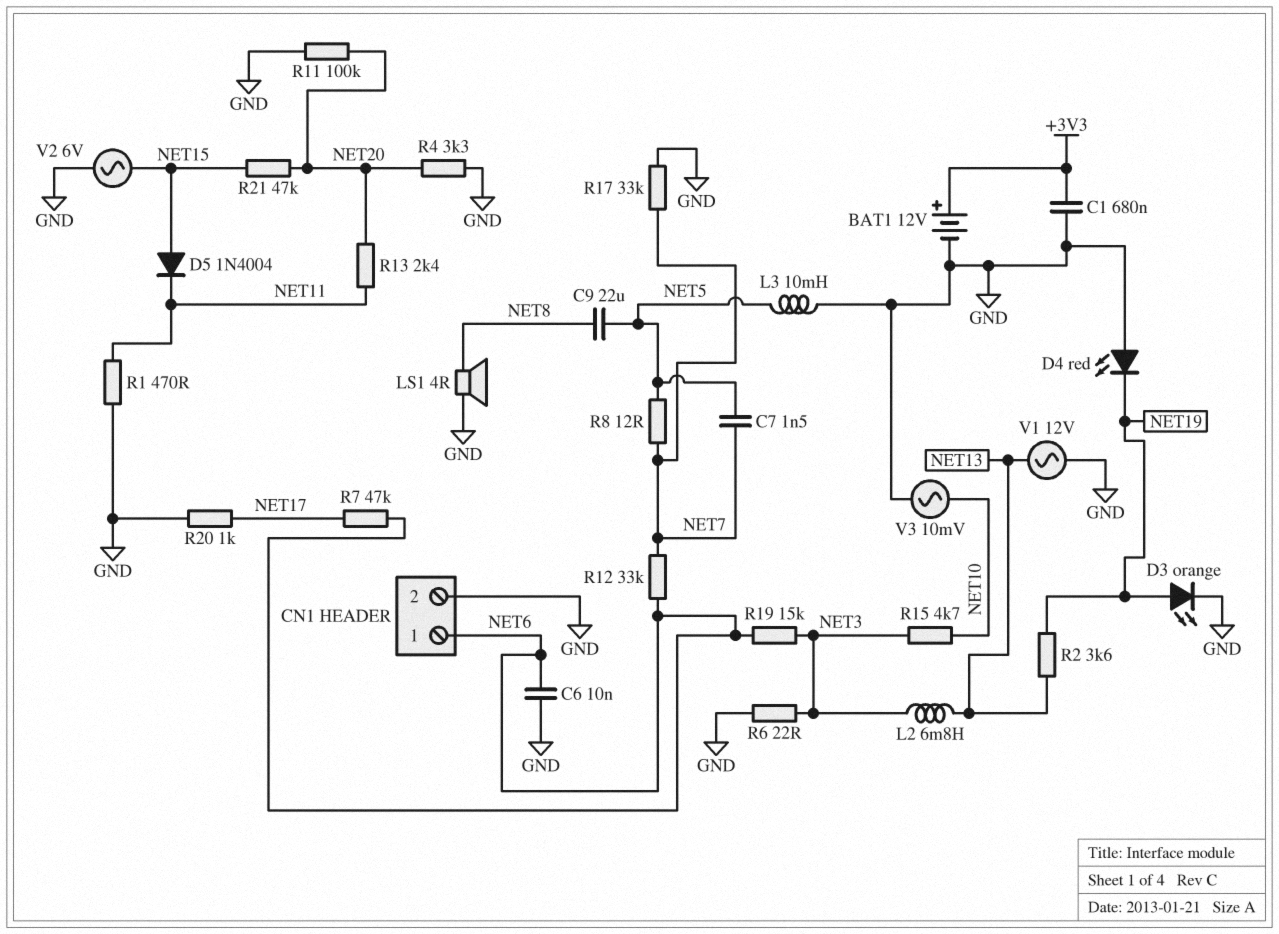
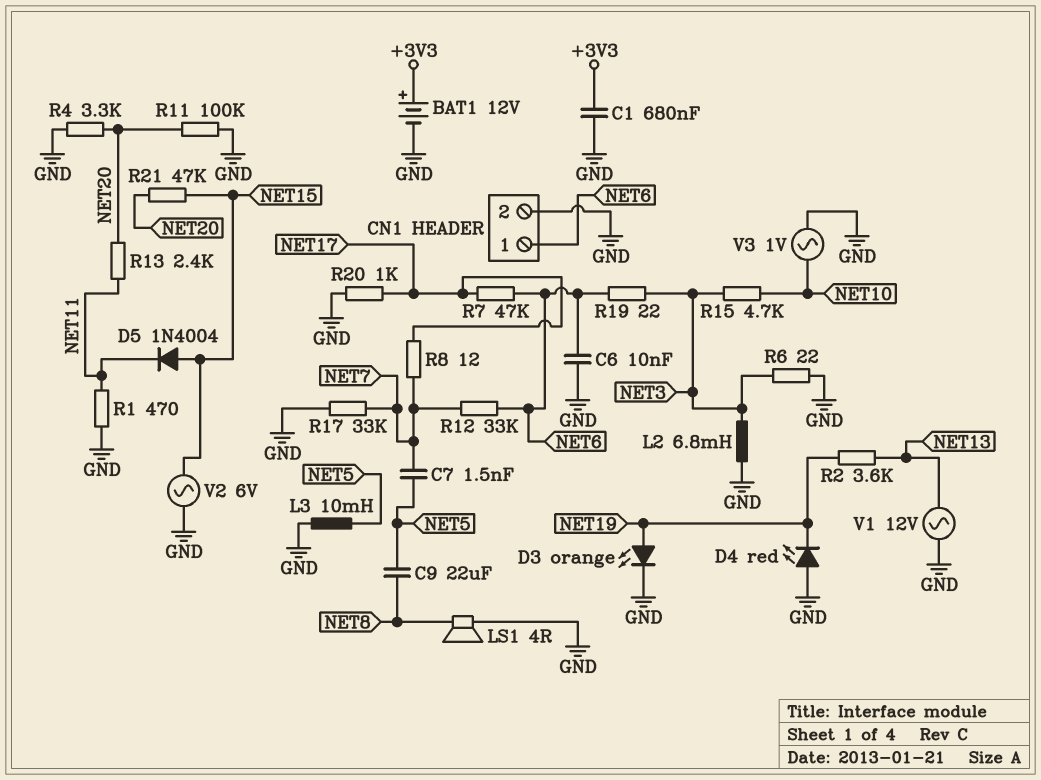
L2: 6.8mH (NET3, NET13) -> 6.8mH (GND, NET3)
R8: 12 (NET5, NET7) -> 12 (NET7, NET17)
R19: 15k (NET3, NET6) -> 22 (NET3, NET6)
V3: AC 10mV (GND, NET10) -> AC 1V (GND, NET10)

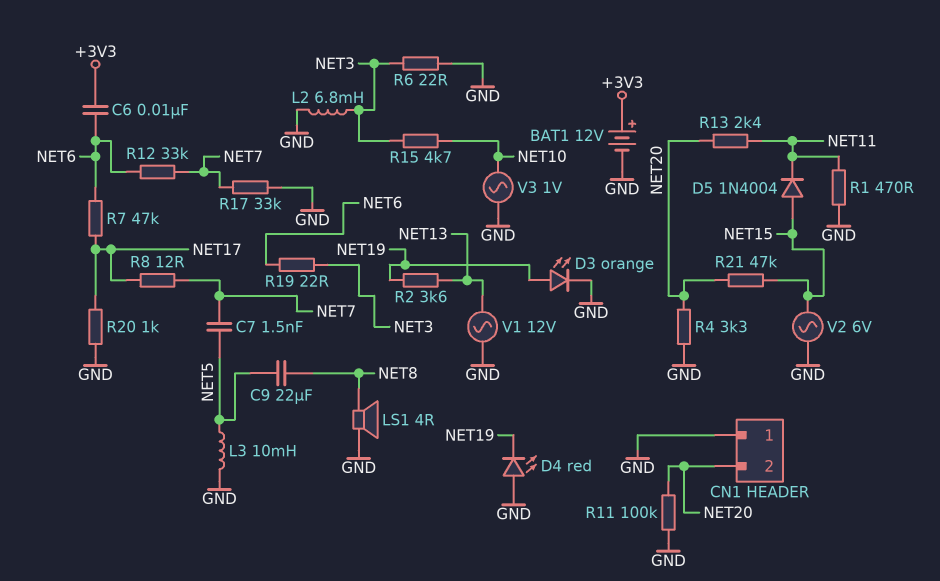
C1: 680nF (+3V3, GND) -> none
C6: 10nF (GND, NET6) -> 10nF (+3V3, NET6)
CN1 pin 1: NET6 -> GND
CN1 pin 2: GND -> NET20

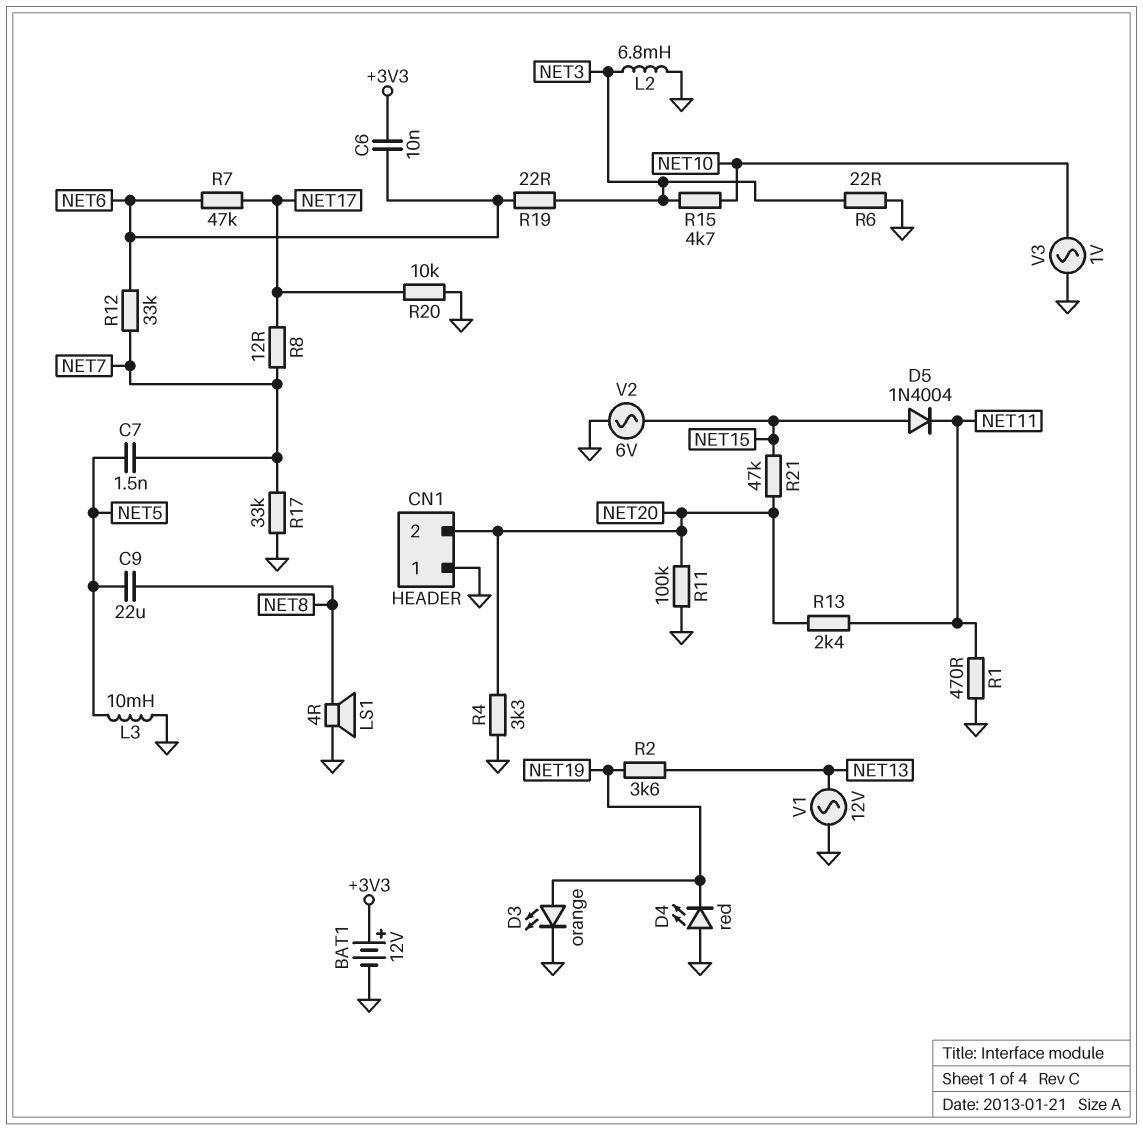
R20: 1k (GND, NET17) -> 10k (GND, NET17)

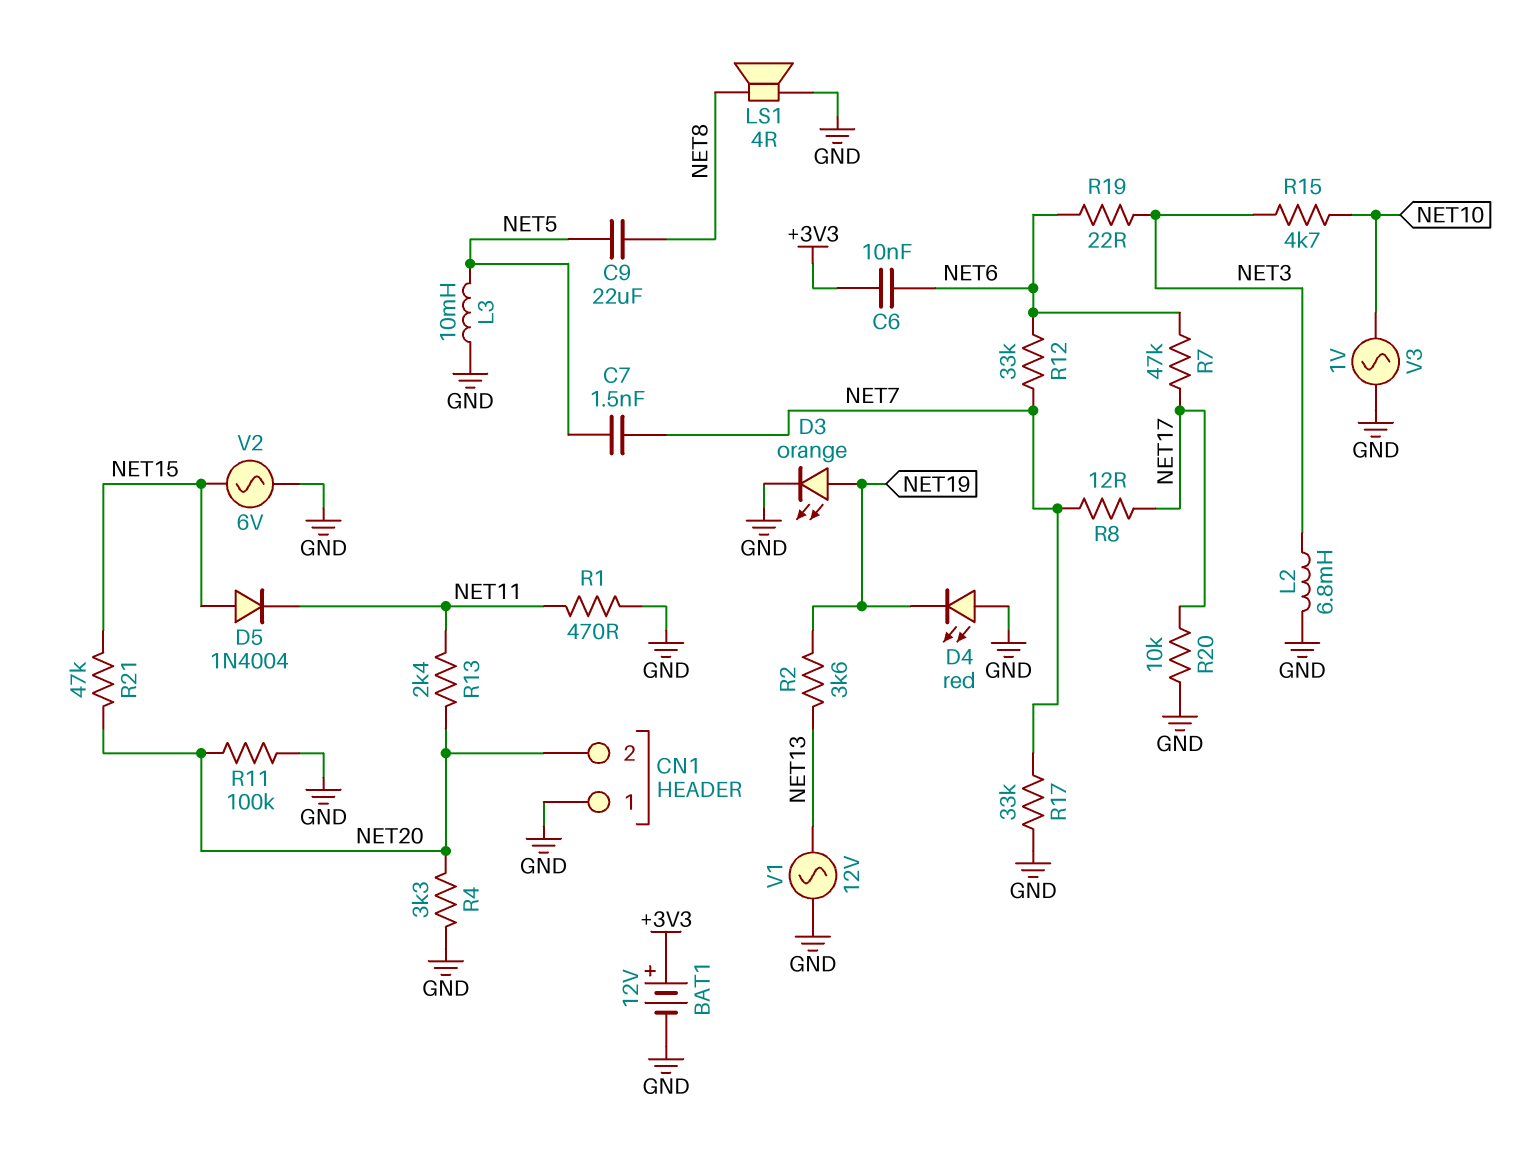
R6: 22 (GND, NET3) -> none

